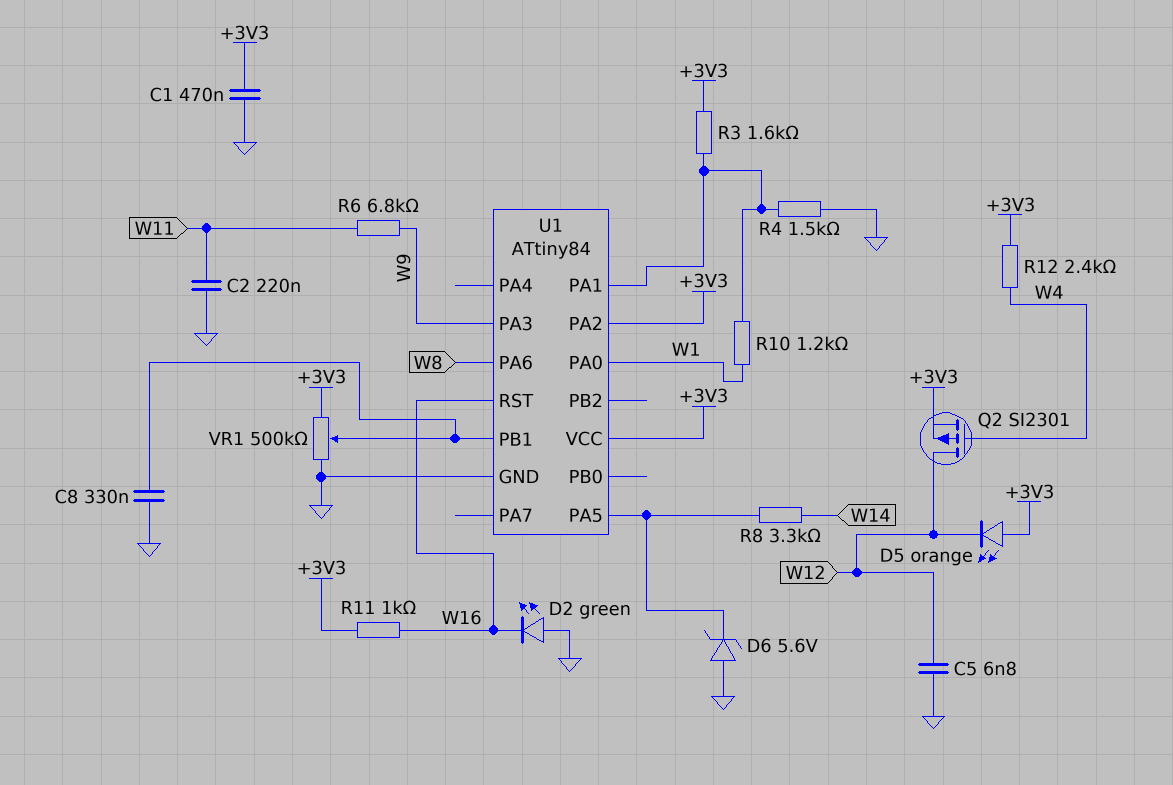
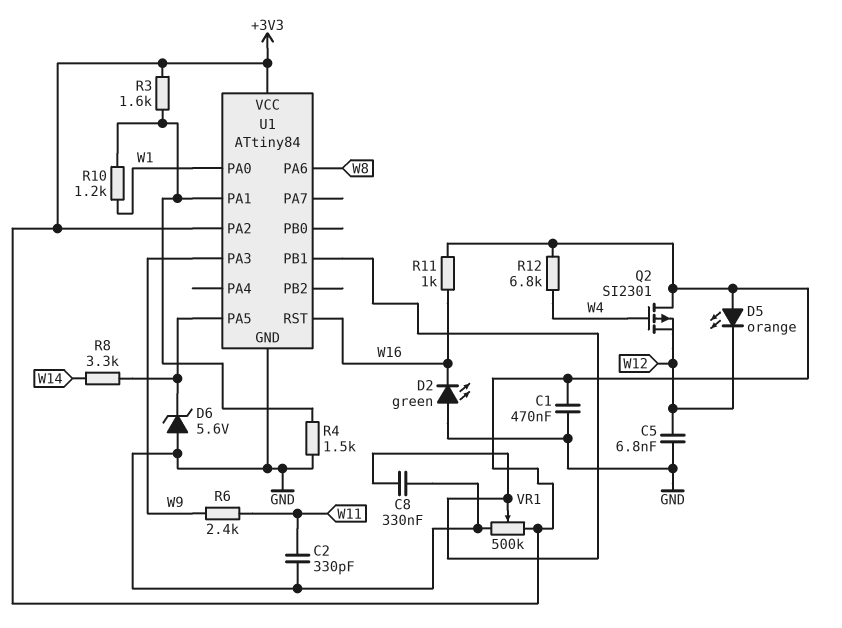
C2: 220nF (GND, W11) -> 330pF (GND, W11)
Q2: PMOS SI2301 (G W4, D W12, S +3V3) -> PMOS SI2301 (G W4, D +3V3, S W12)
R6: 6.8k (W9, W11) -> 2.4k (W9, W11)
R12: 2.4k (+3V3, W4) -> 6.8k (+3V3, W4)

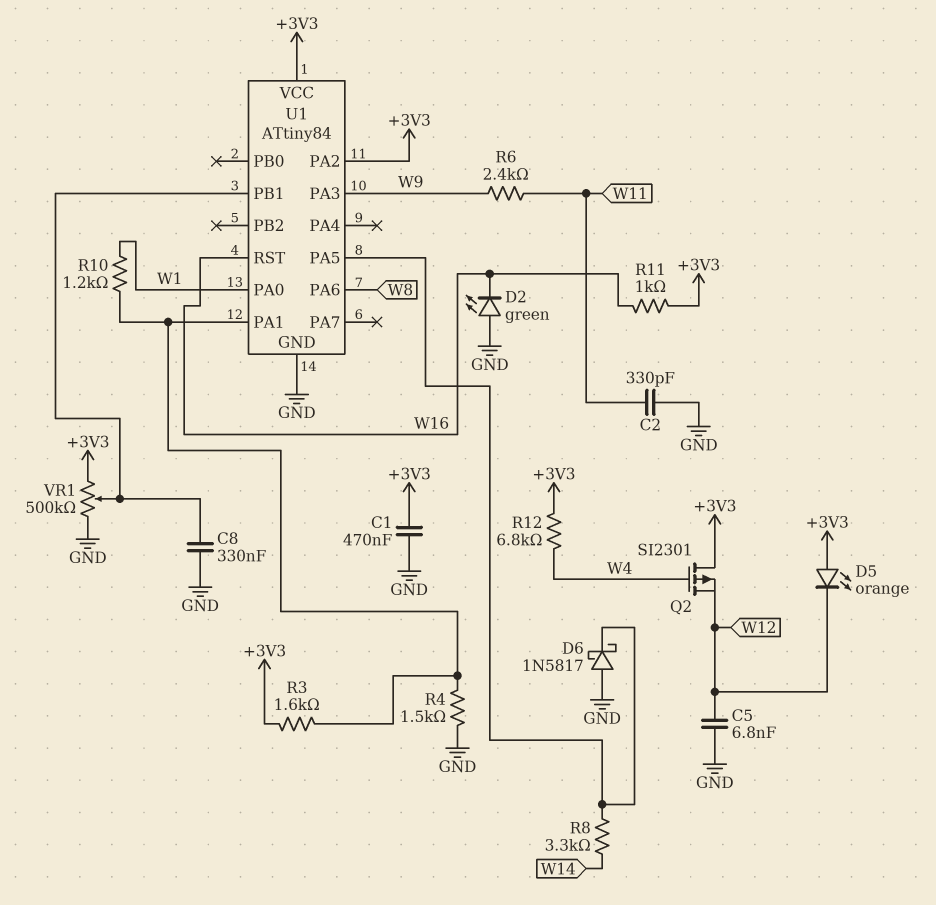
D6: zener 5.6V (A GND, K U1/PA5) -> schottky 1N5817 (A GND, K U1/PA5)

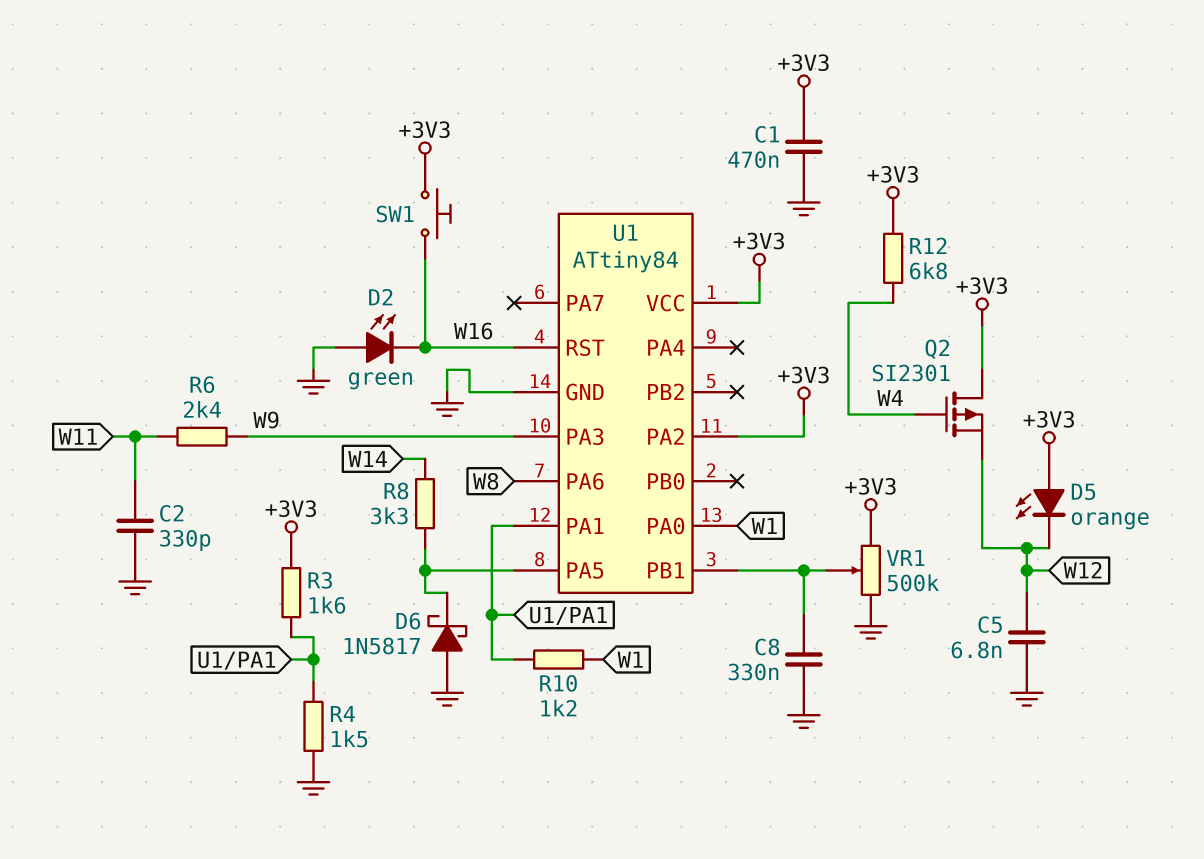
R11: 1k (+3V3, W16) -> none
SW1: none -> button (+3V3, W16)

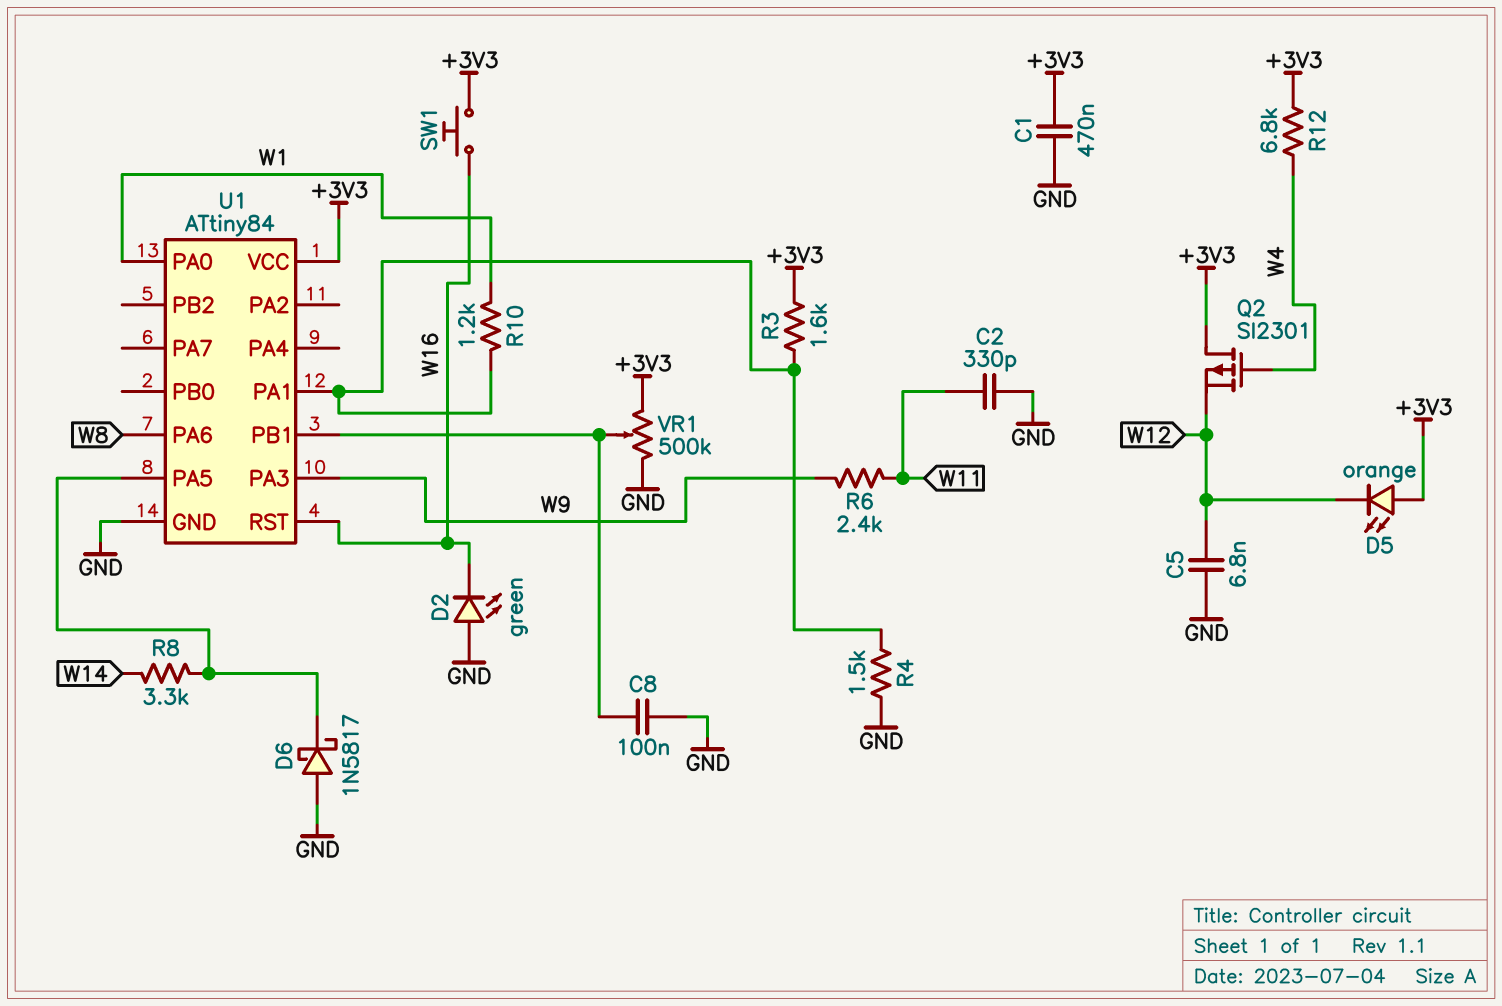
C8: 330nF (GND, U1/PB1) -> 100nF (GND, U1/PB1)
U1 pin PA2: +3V3 -> none

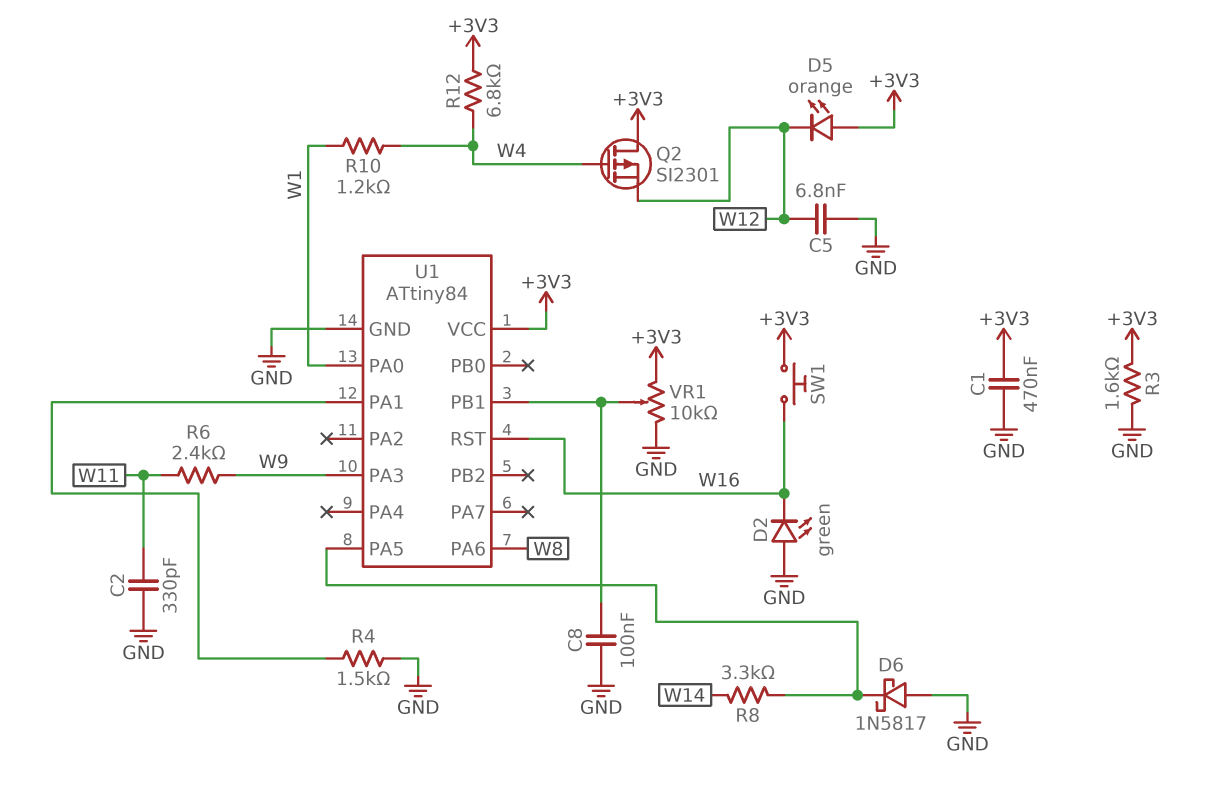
R3: 1.6k (+3V3, U1/PA1) -> 1.6k (+3V3, GND)
R10: 1.2k (U1/PA1, W1) -> 1.2k (W1, W4)
VR1: 500k (+3V3, GND, wiper U1/PB1) -> 10k (+3V3, GND, wiper U1/PB1)

